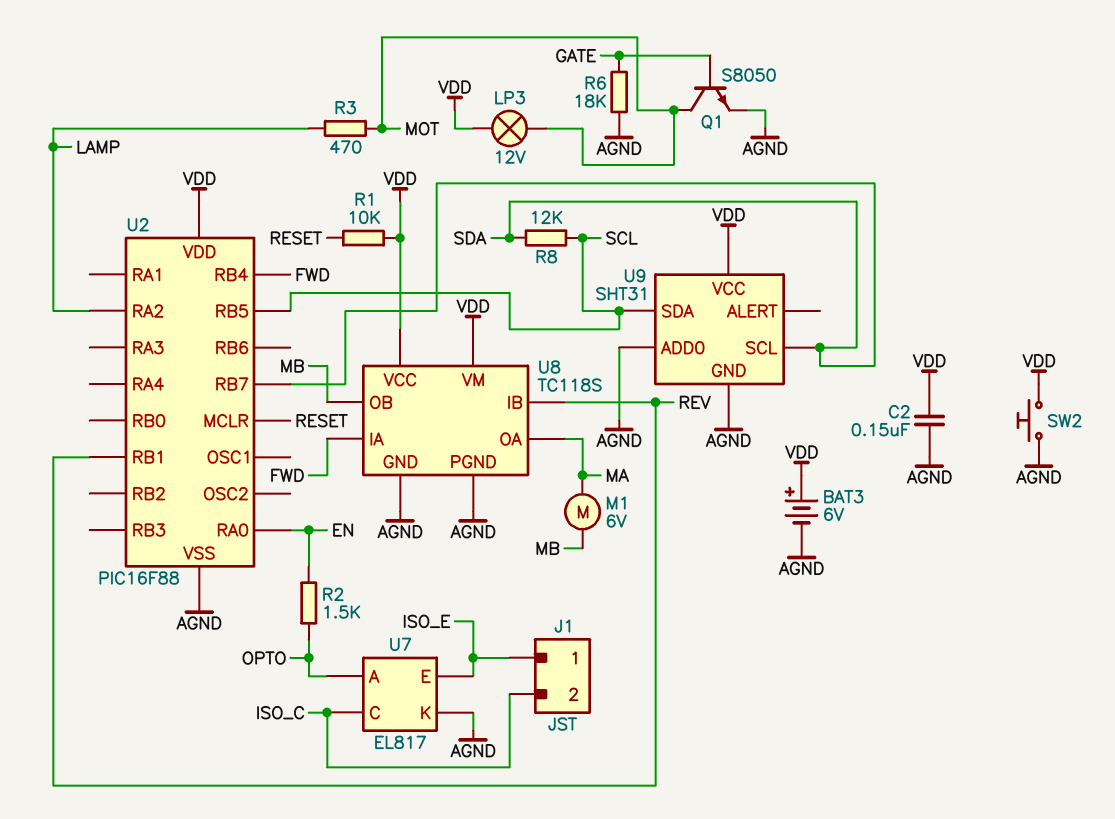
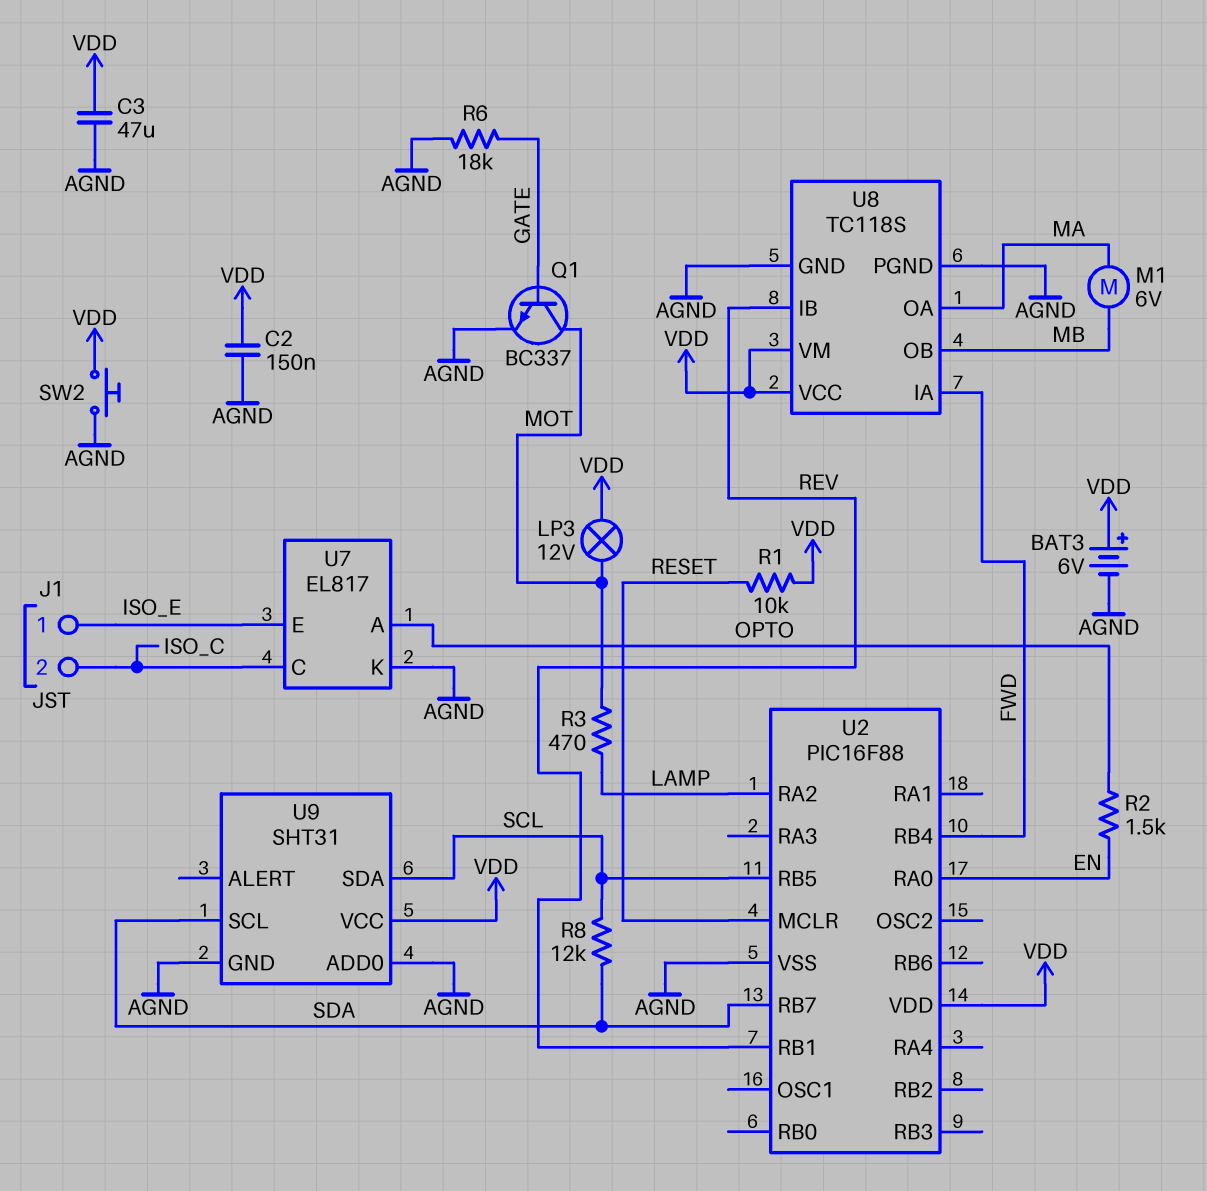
C3: none -> 47uF (AGND, VDD)
Q1: NPN S8050 (B GATE, C MOT, E AGND) -> NPN BC337 (B GATE, C MOT, E AGND)

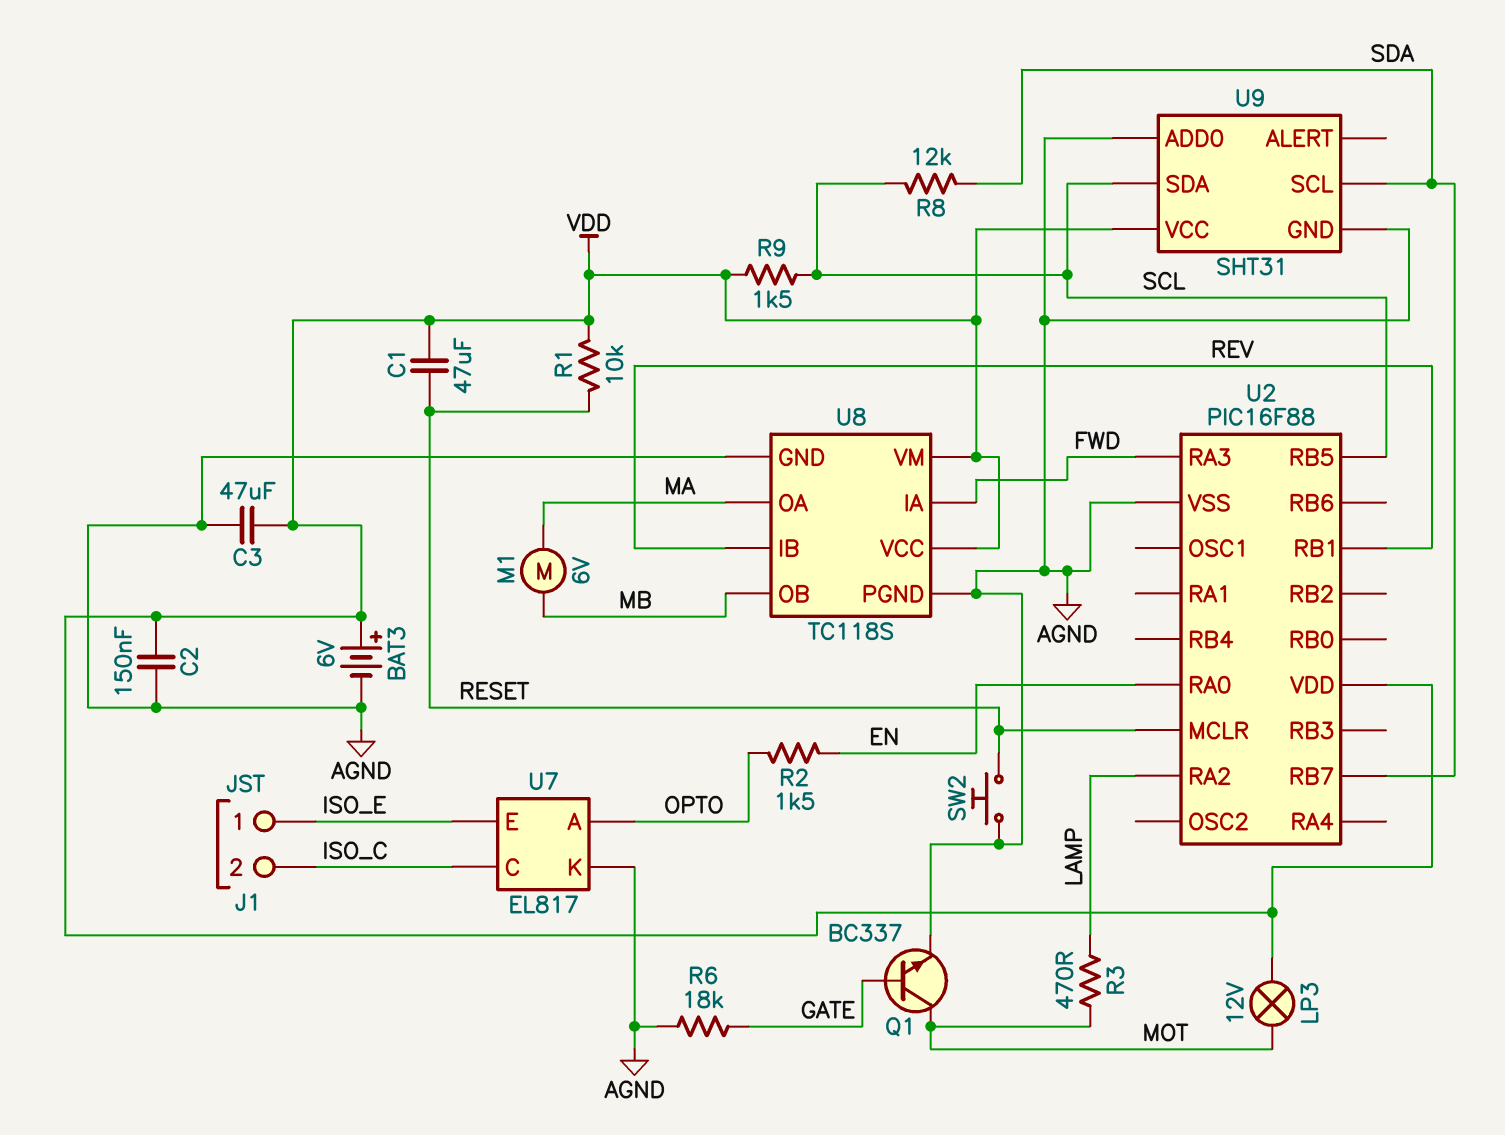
C1: none -> 47uF (RESET, VDD)
R9: none -> 1.5k (SCL, VDD)
SW2: button (AGND, VDD) -> button (AGND, RESET)
U2 pin RA3: none -> FWD
U2 pin RB4: FWD -> none

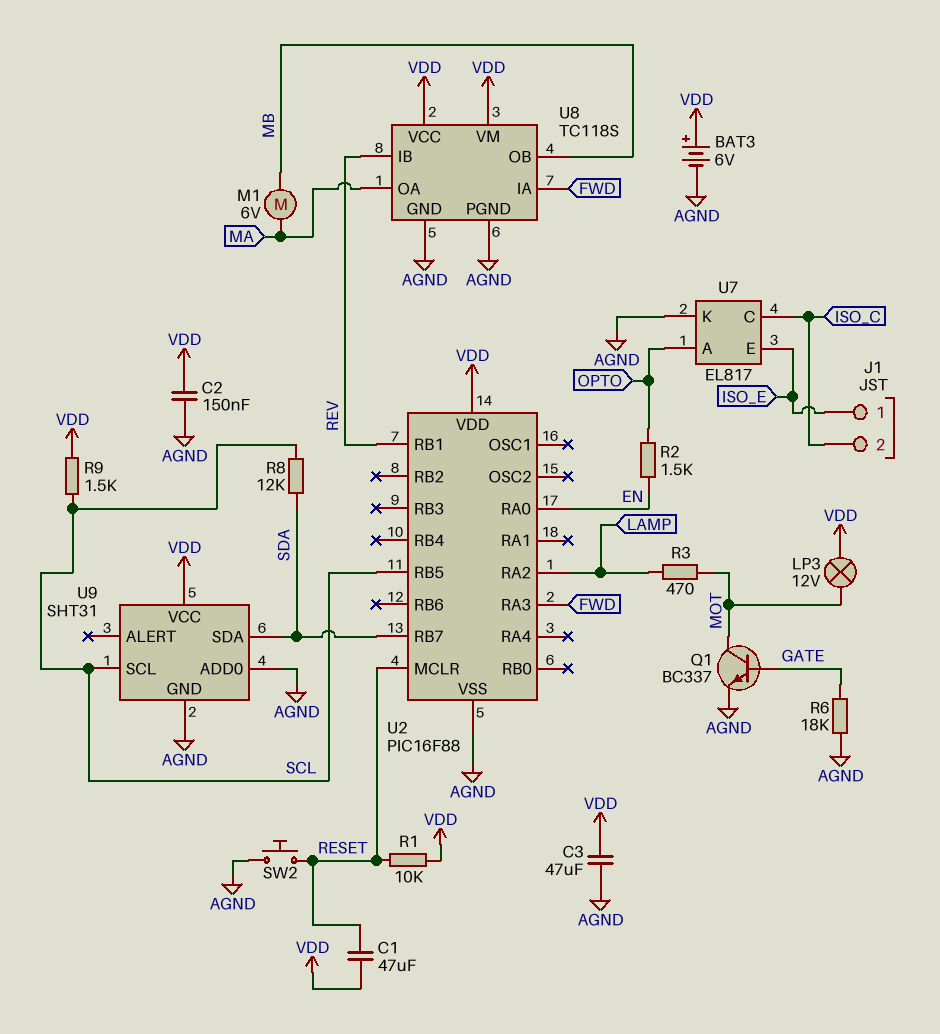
U9 pin SCL: SDA -> SCL
U9 pin SDA: SCL -> SDA

